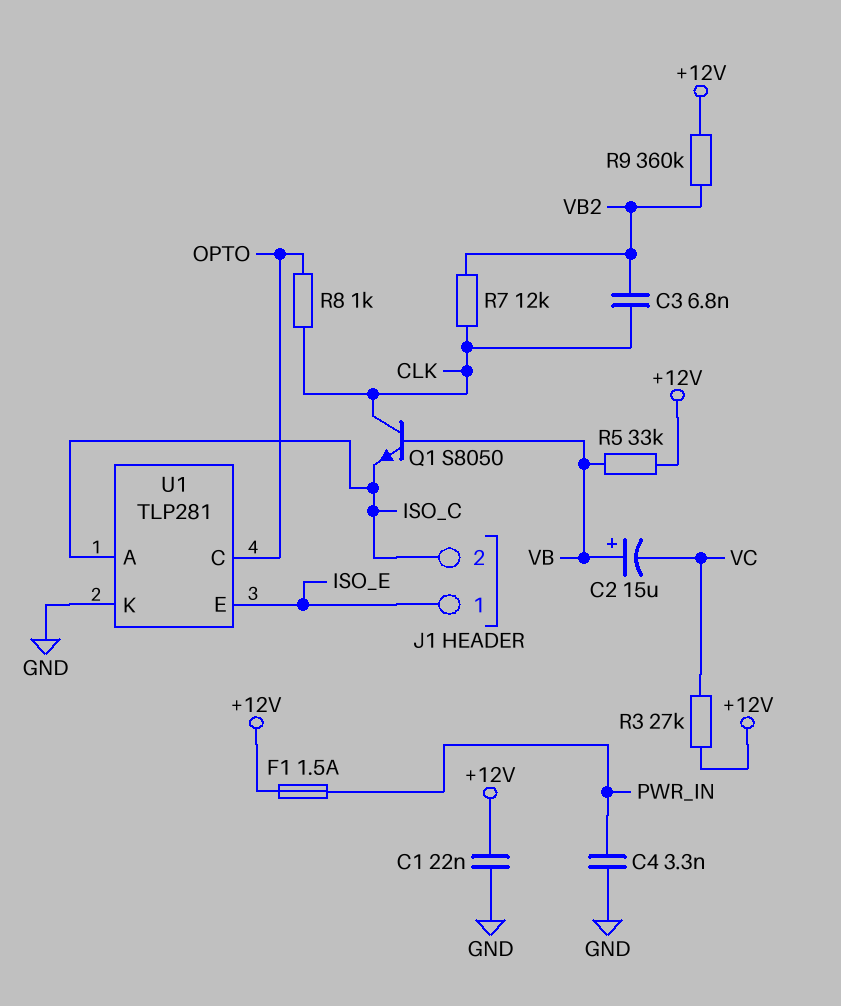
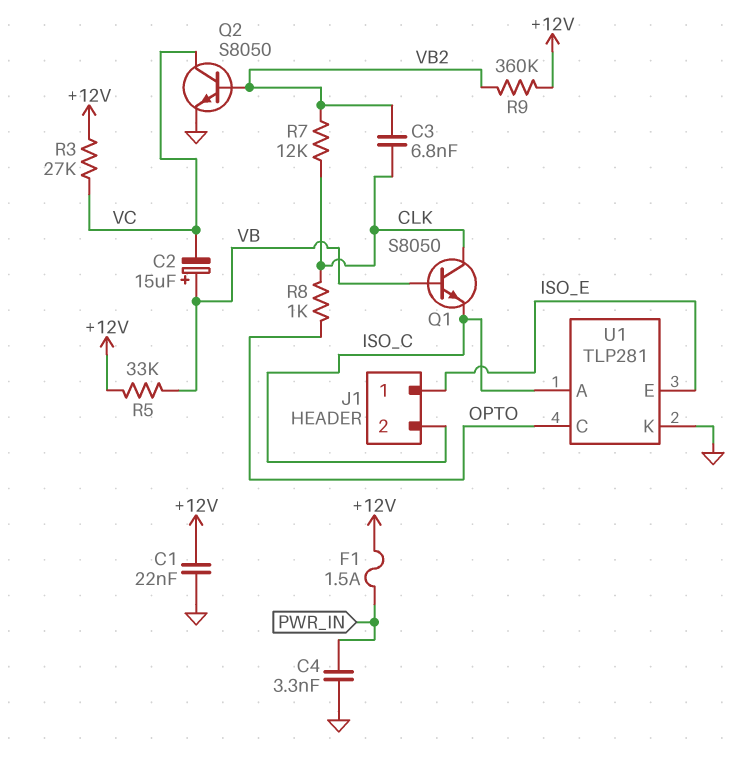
Q2: none -> NPN S8050 (B VB2, C VC, E GND)

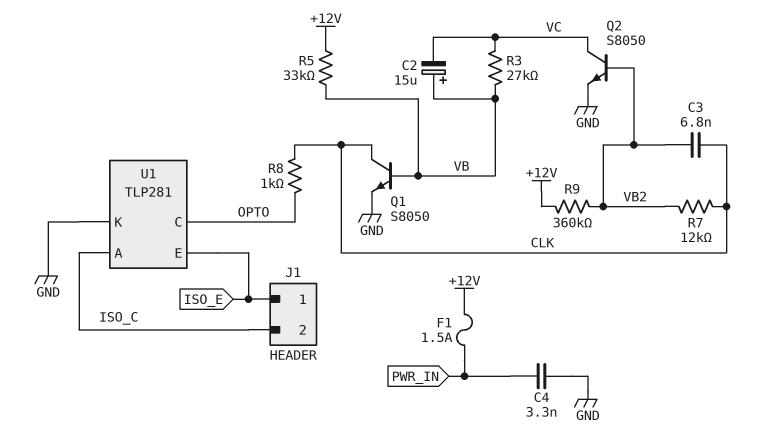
C1: 22nF (+12V, GND) -> none
Q1: NPN S8050 (B VB, C CLK, E ISO_C) -> NPN S8050 (B VB, C CLK, E GND)
R3: 27k (+12V, VC) -> 27k (VB, VC)

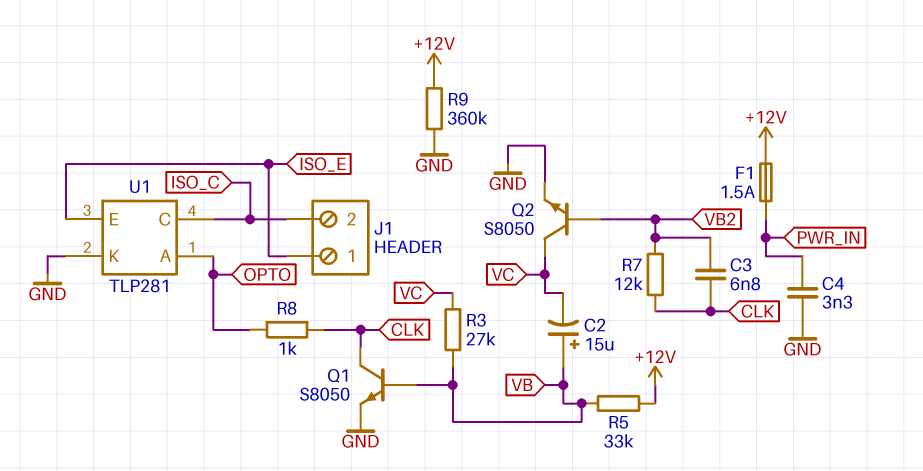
R9: 360k (+12V, VB2) -> 360k (+12V, GND)
U1 pin A: ISO_C -> OPTO
U1 pin C: OPTO -> ISO_C

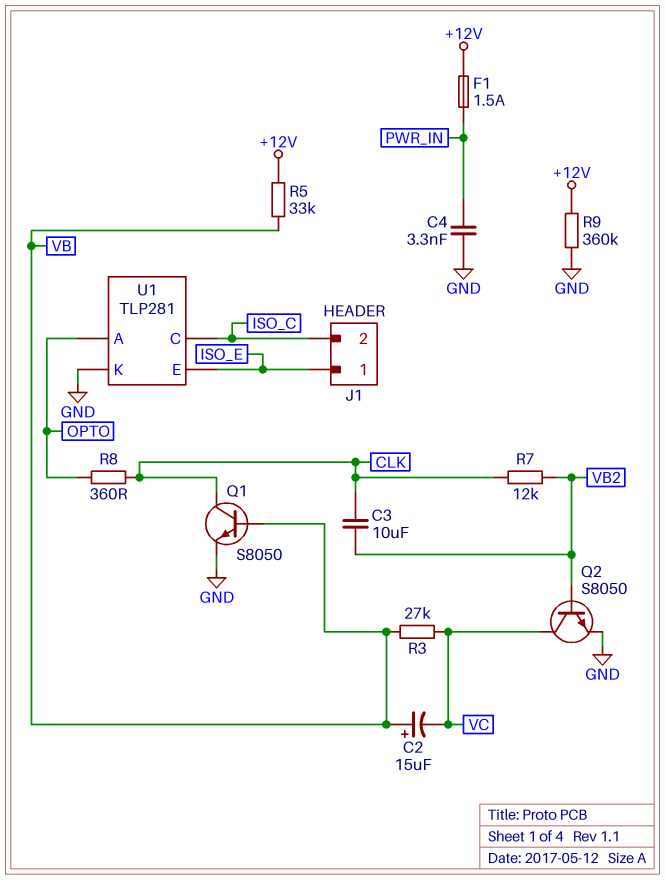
C3: 6.8nF (CLK, VB2) -> 10uF (CLK, VB2)
R8: 1k (CLK, OPTO) -> 360 (CLK, OPTO)

